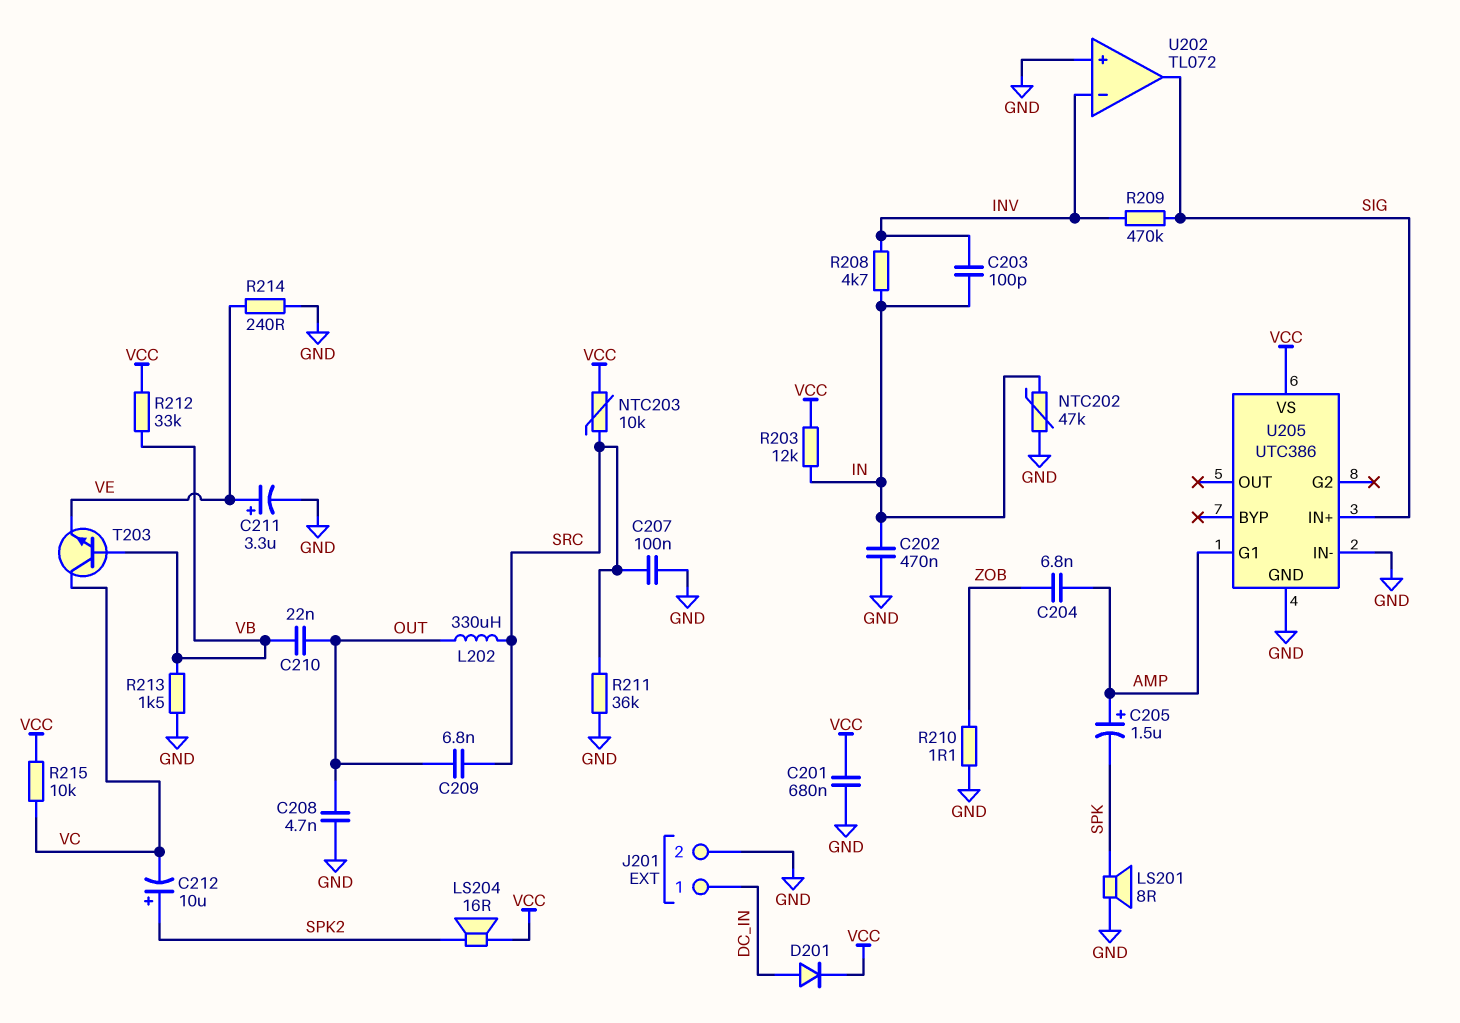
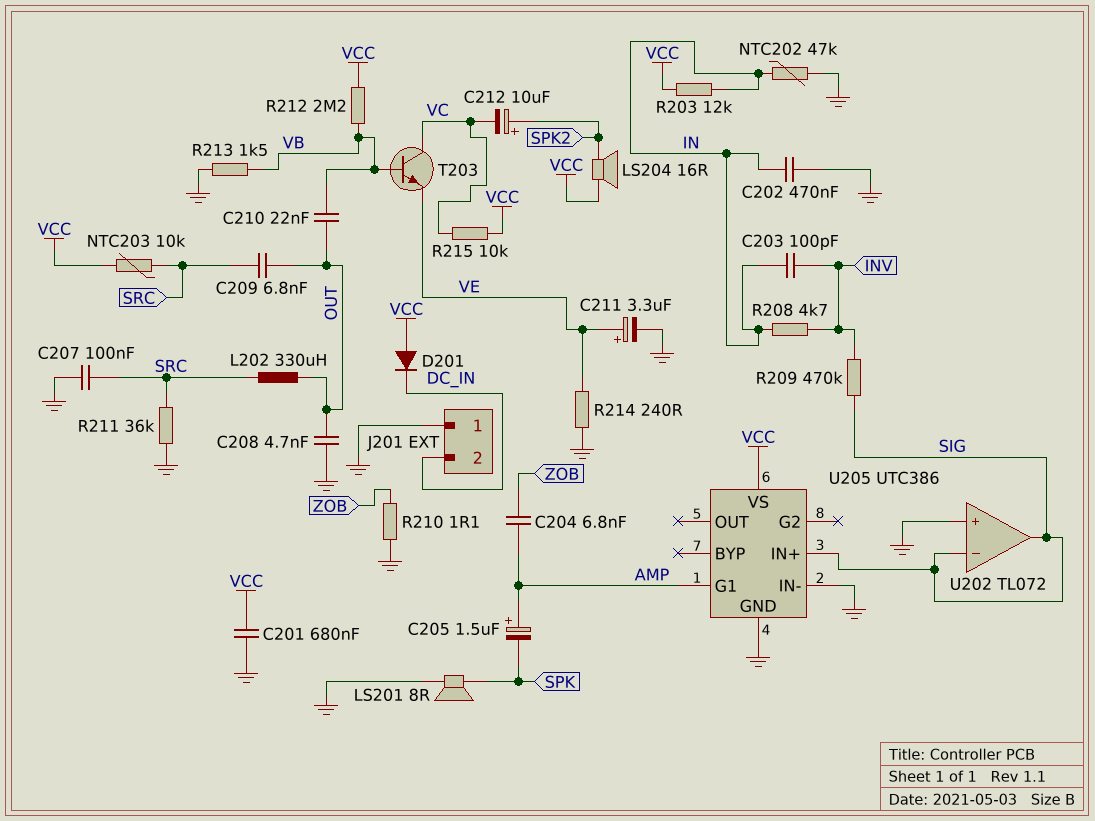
D201: diode (A DC_IN, K VCC) -> diode (A VCC, K DC_IN)
J201 pin 1: DC_IN -> GND
J201 pin 2: GND -> DC_IN
R212: 33k (VB, VCC) -> 2.2M (VB, VCC)
U202 pin in-: INV -> SIG

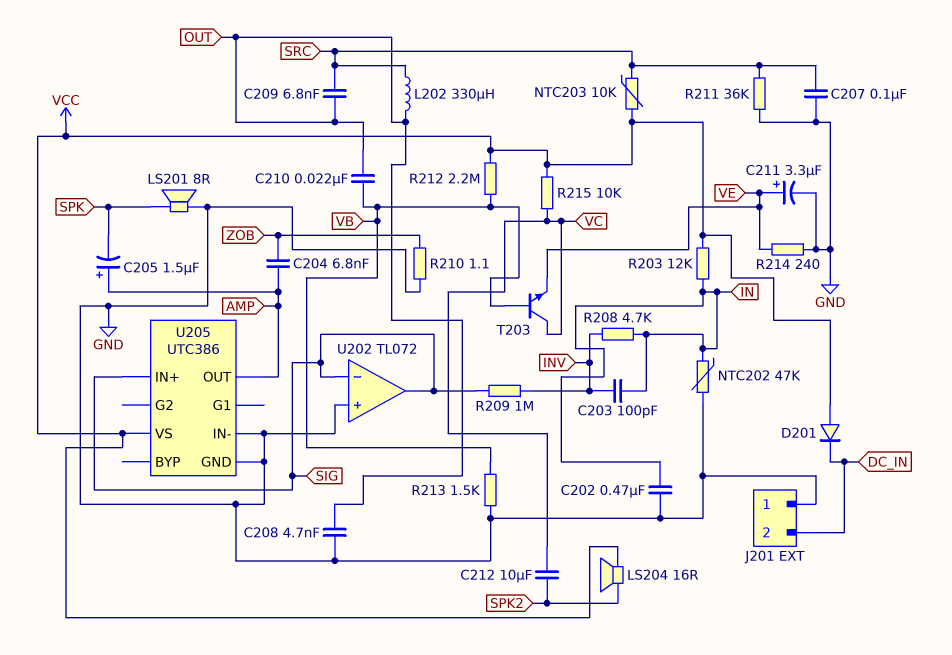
C201: 680nF (GND, VCC) -> none
C212: 10uF (plus SPK2, minus VC) -> 10uF (SPK2, VC)
R209: 470k (INV, SIG) -> 1M (INV, SIG)
U205 pin G1: AMP -> none
U205 pin OUT: none -> AMP

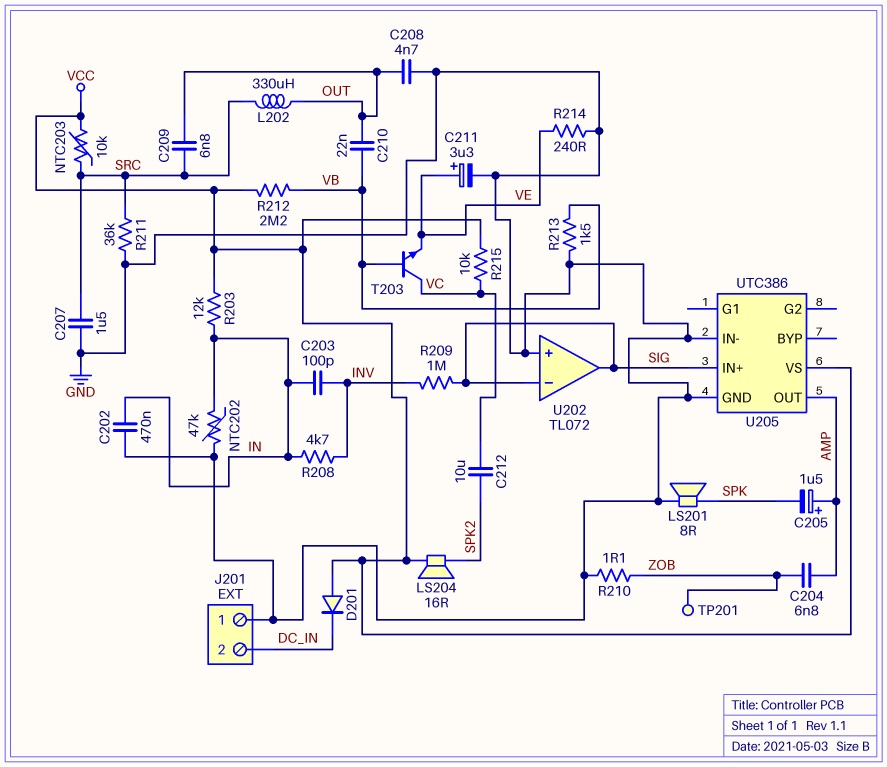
C207: 100nF (GND, SRC) -> 1.5uF (GND, SRC)
TP201: none -> test point (ZOB)

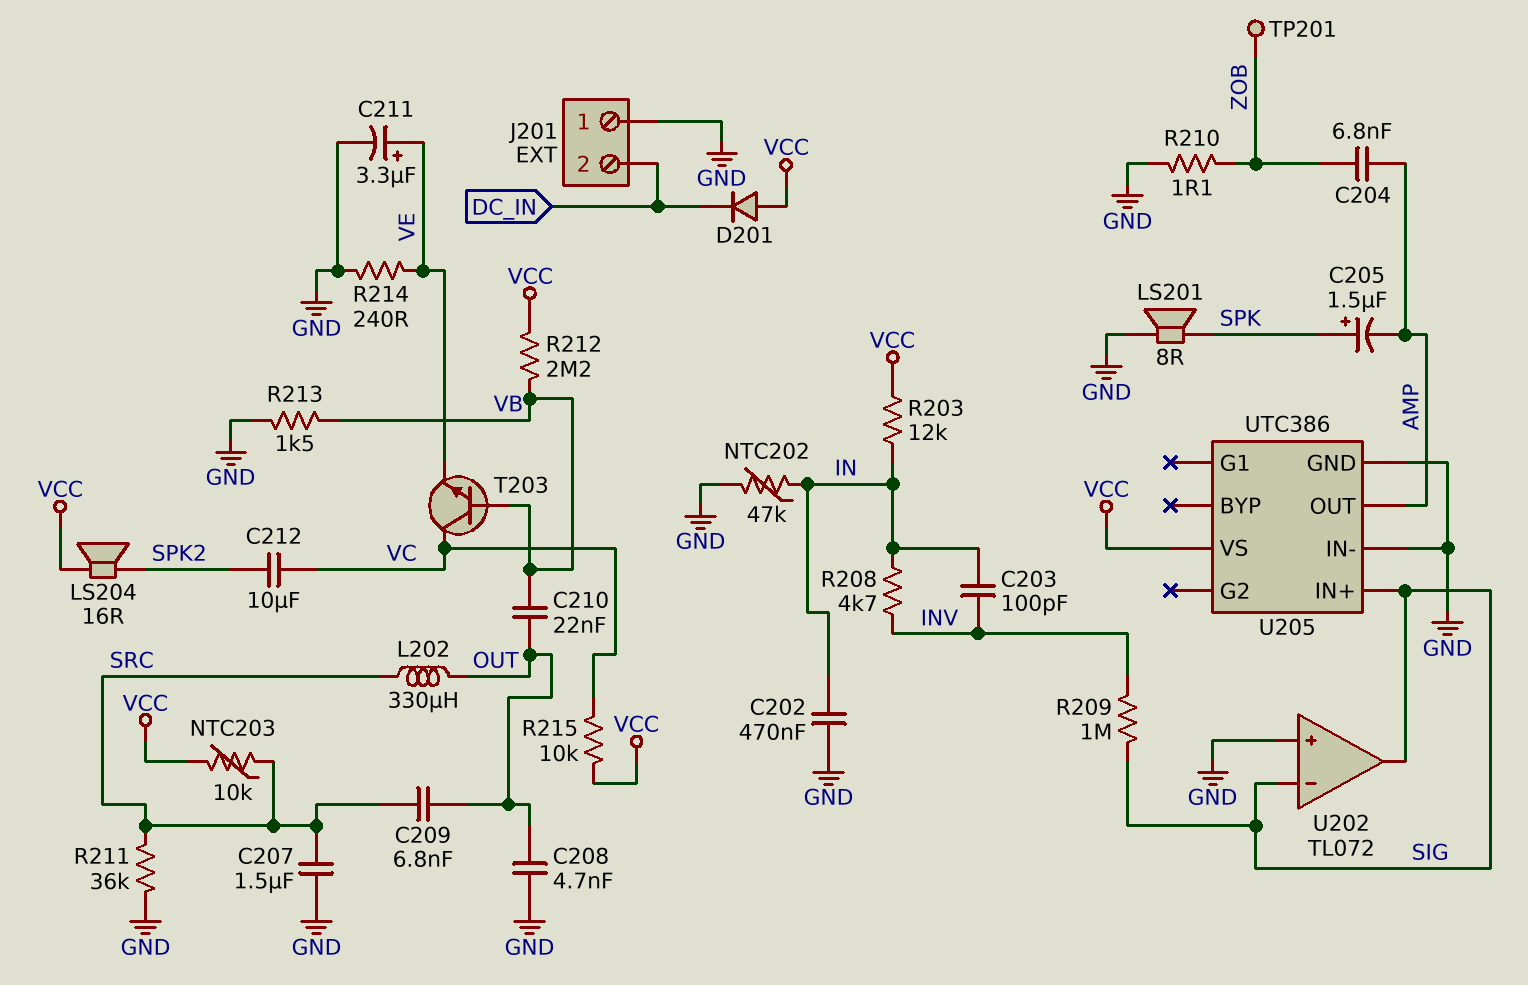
C205: 1.5uF (plus AMP, minus SPK) -> 1.5uF (plus SPK, minus AMP)

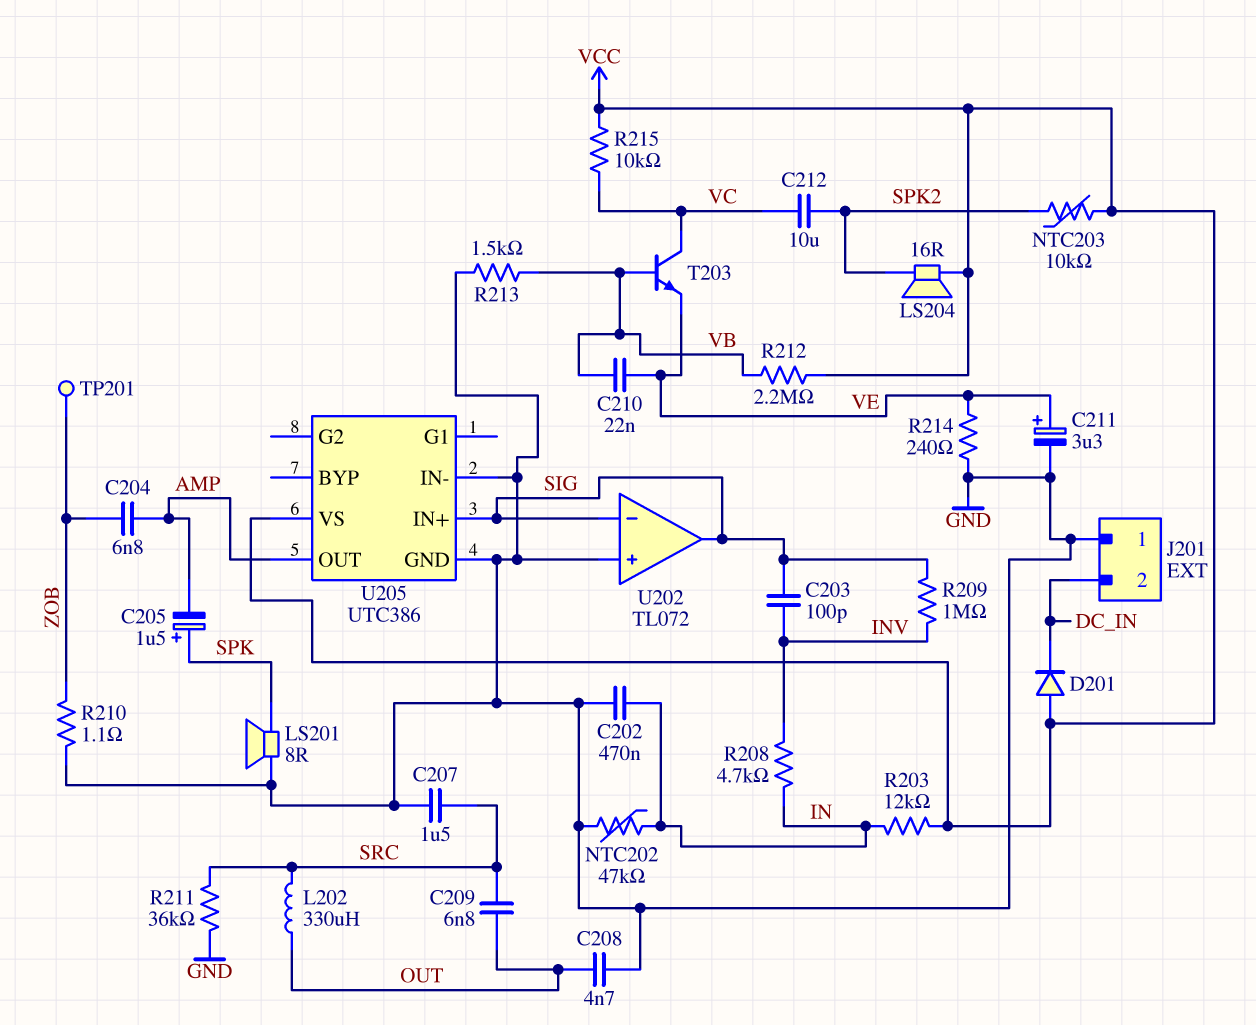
C203: 100pF (IN, INV) -> 100pF (INV, SIG)
C210: 22nF (OUT, VB) -> 22nF (VB, VE)
NTC203: 10k (SRC, VCC) -> 10k (SPK2, VCC)

